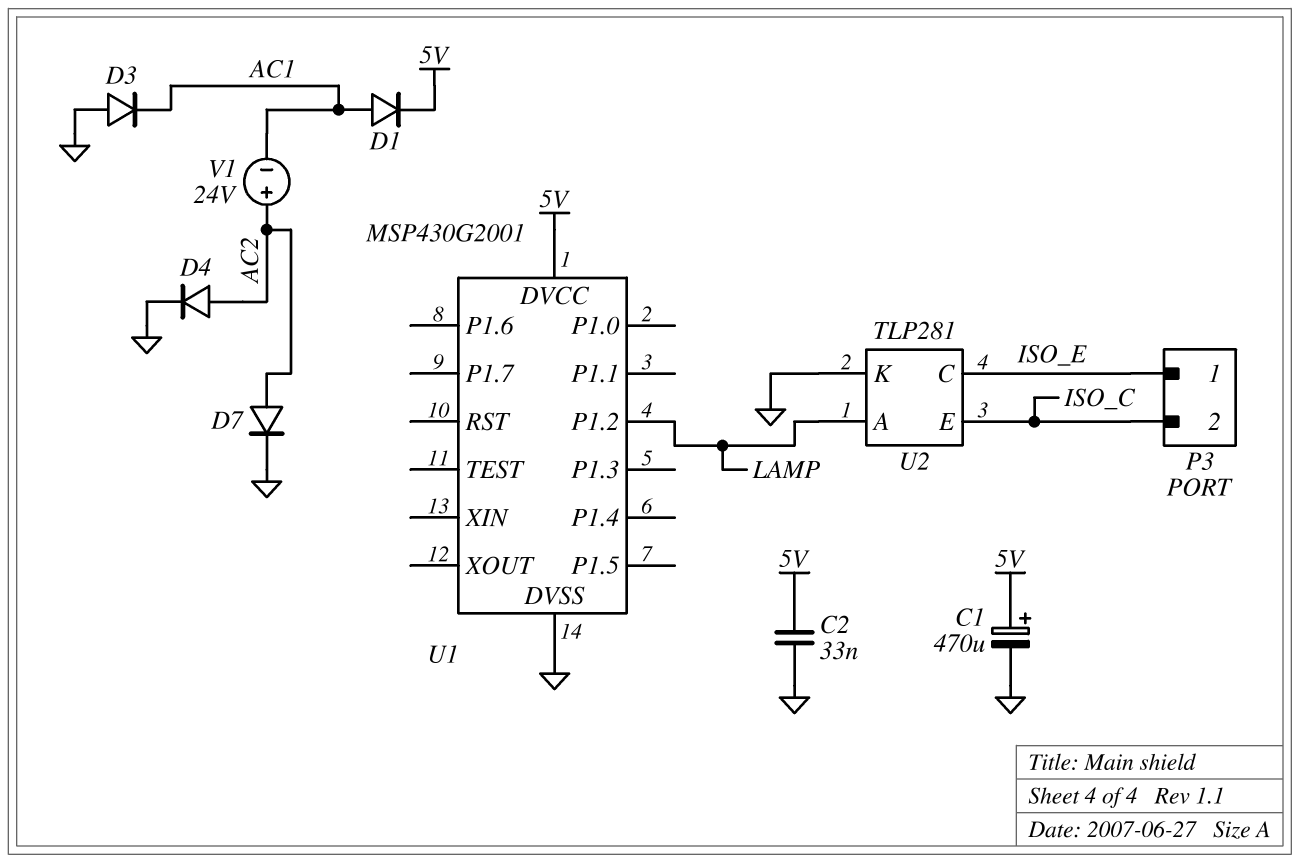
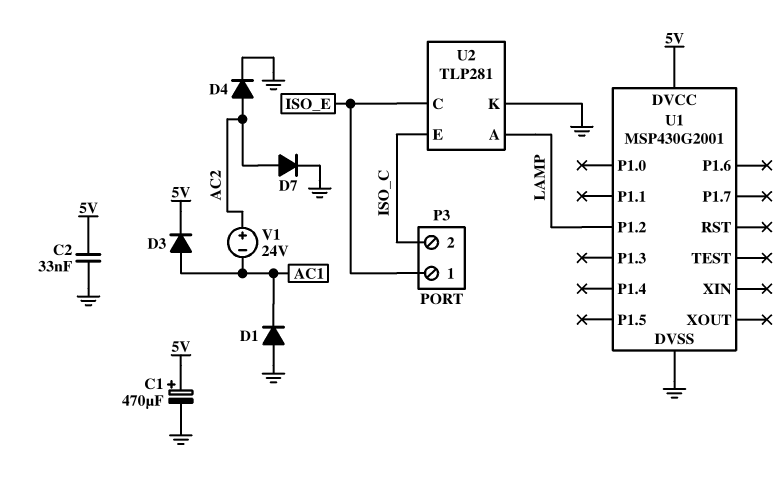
D1: diode (A AC1, K 5V) -> diode (A GND, K AC1)
D3: diode (A GND, K AC1) -> diode (A AC1, K 5V)

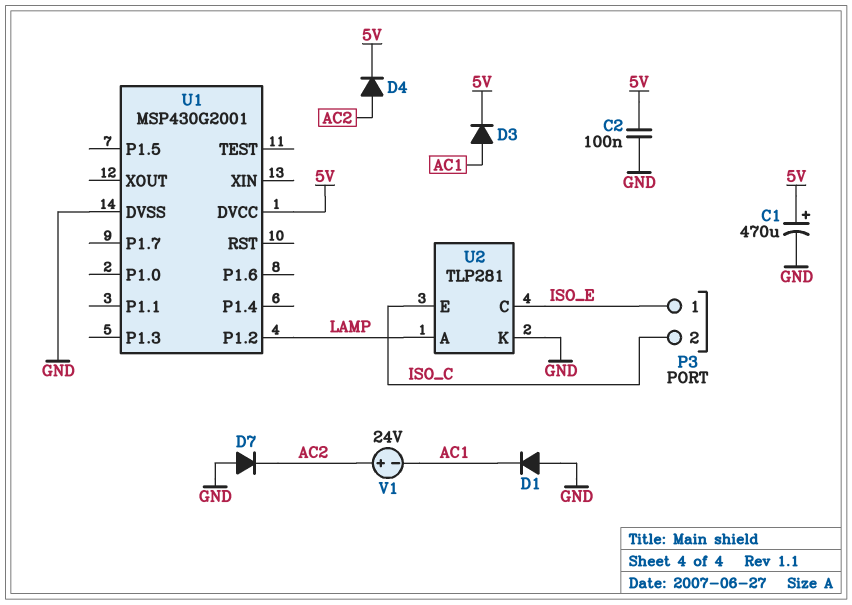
C2: 33nF (5V, GND) -> 100nF (5V, GND)
D4: diode (A AC2, K GND) -> diode (A AC2, K 5V)
D7: diode (A AC2, K GND) -> diode (A GND, K AC2)

